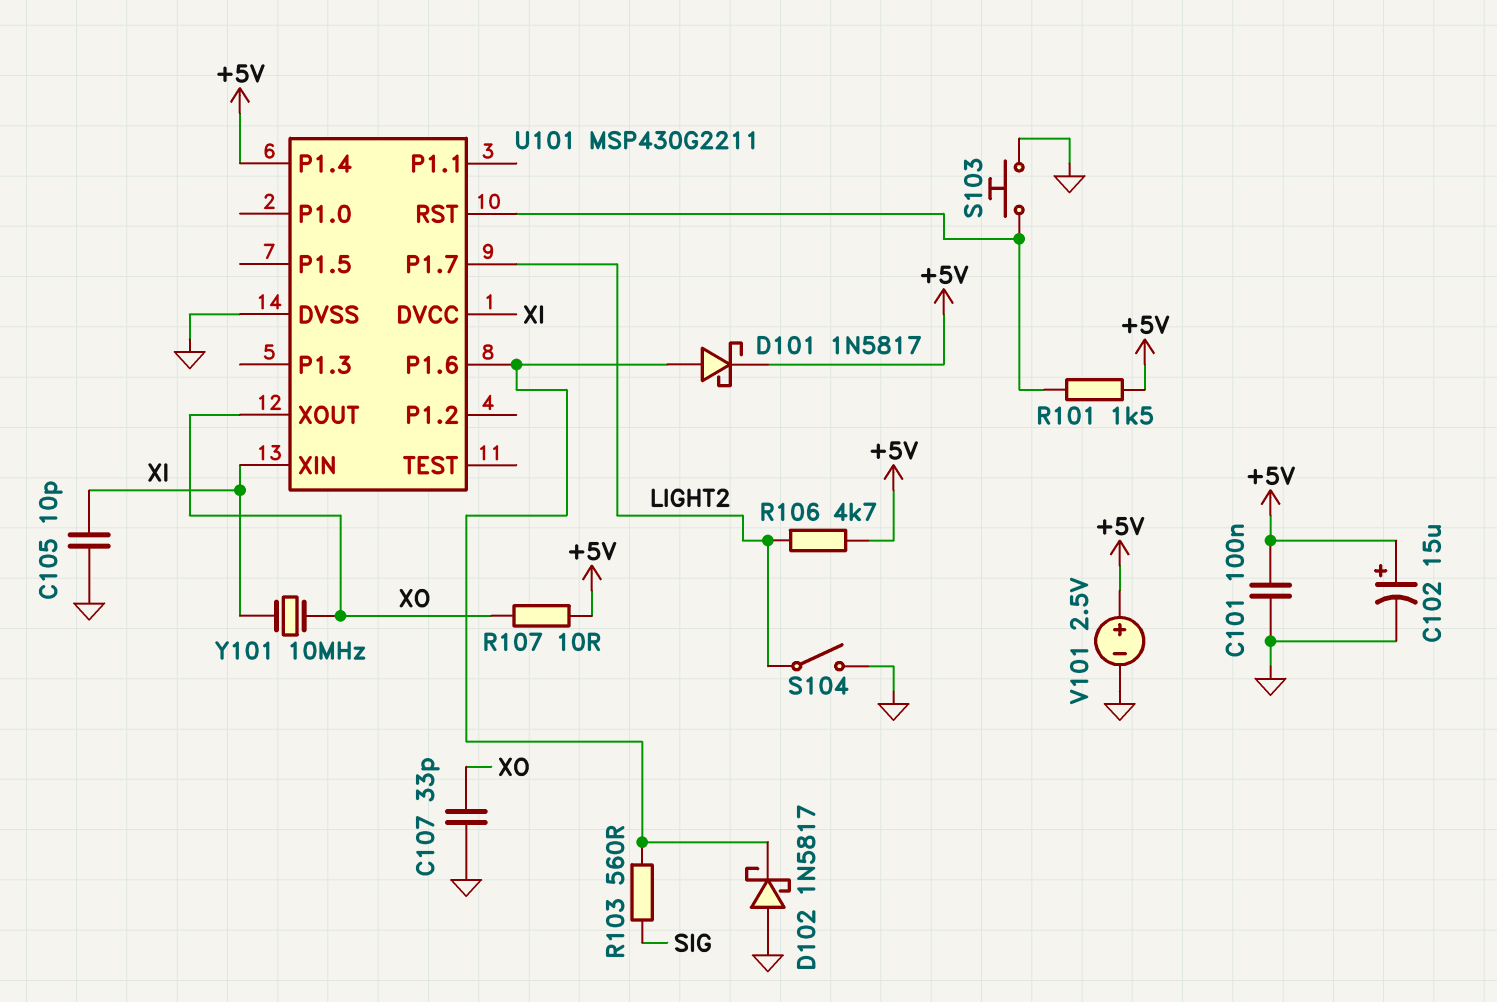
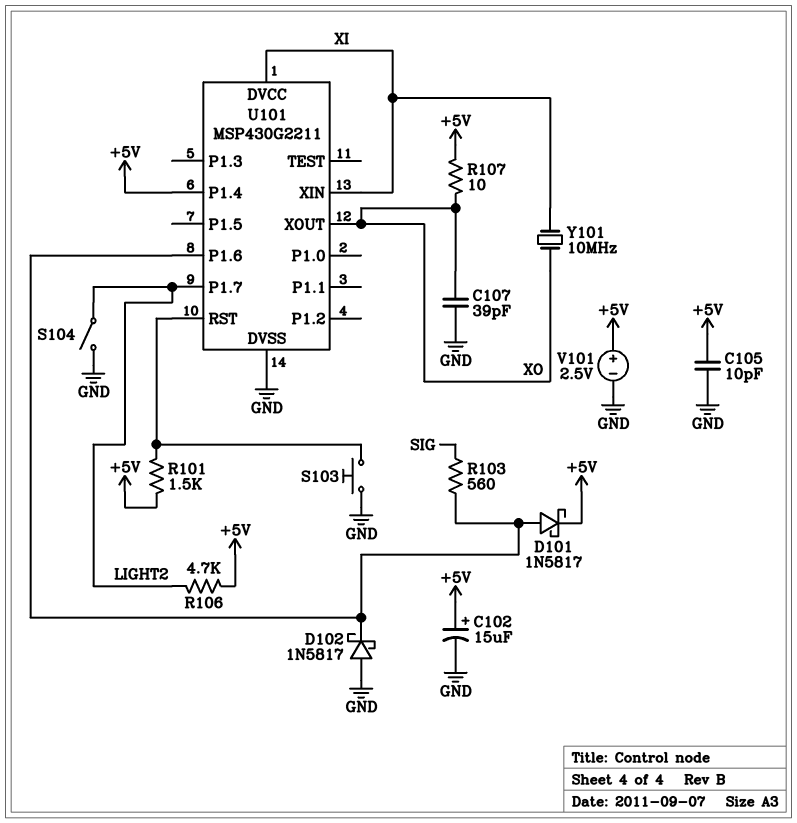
C101: 100nF (+5V, GND) -> none
C105: 10pF (GND, XI) -> 10pF (+5V, GND)
C107: 33pF (GND, XO) -> 39pF (GND, XO)

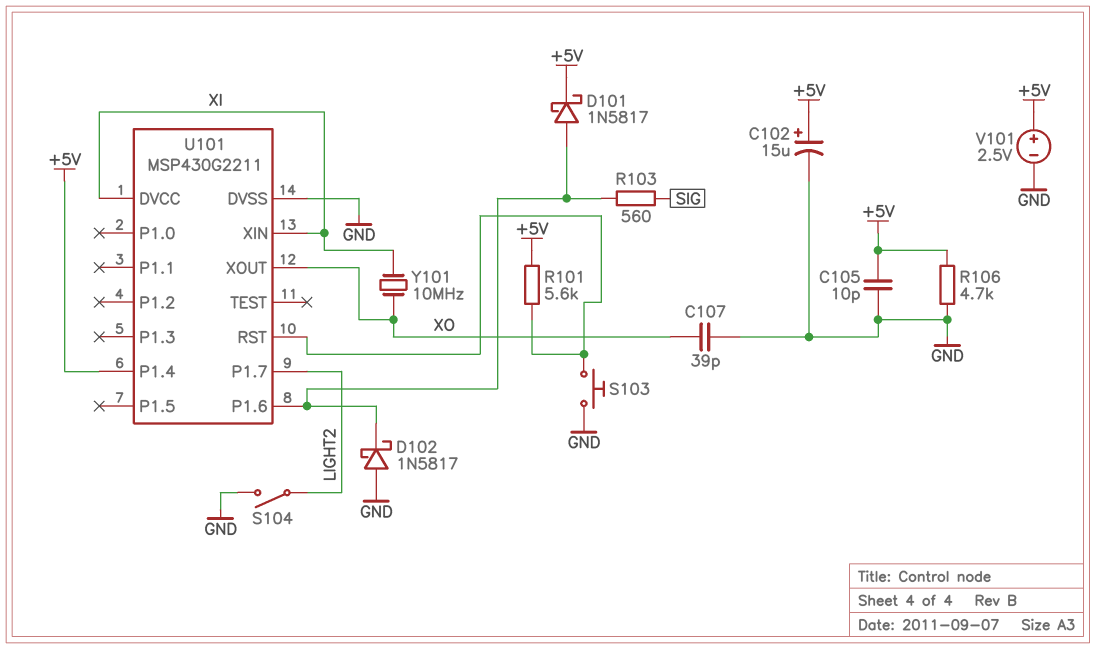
R101: 1.5k (+5V, U101/RST) -> 5.6k (+5V, U101/RST)
R106: 4.7k (+5V, LIGHT2) -> 4.7k (+5V, GND)
R107: 10 (+5V, XO) -> none

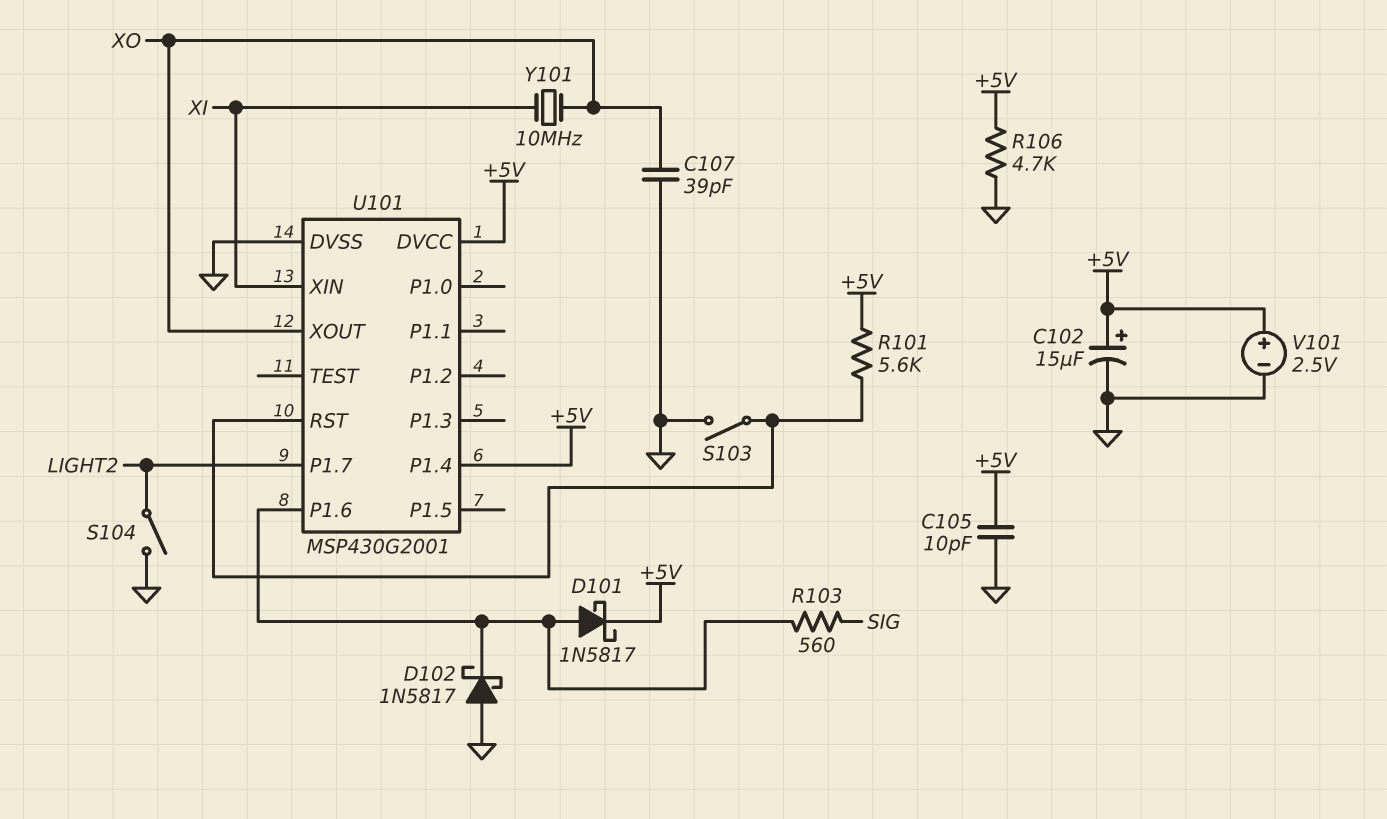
S103: button (GND, U101/RST) -> switch (GND, U101/RST)
U101: MSP430G2211 -> MSP430G2001
U101 pin DVCC: XI -> +5V

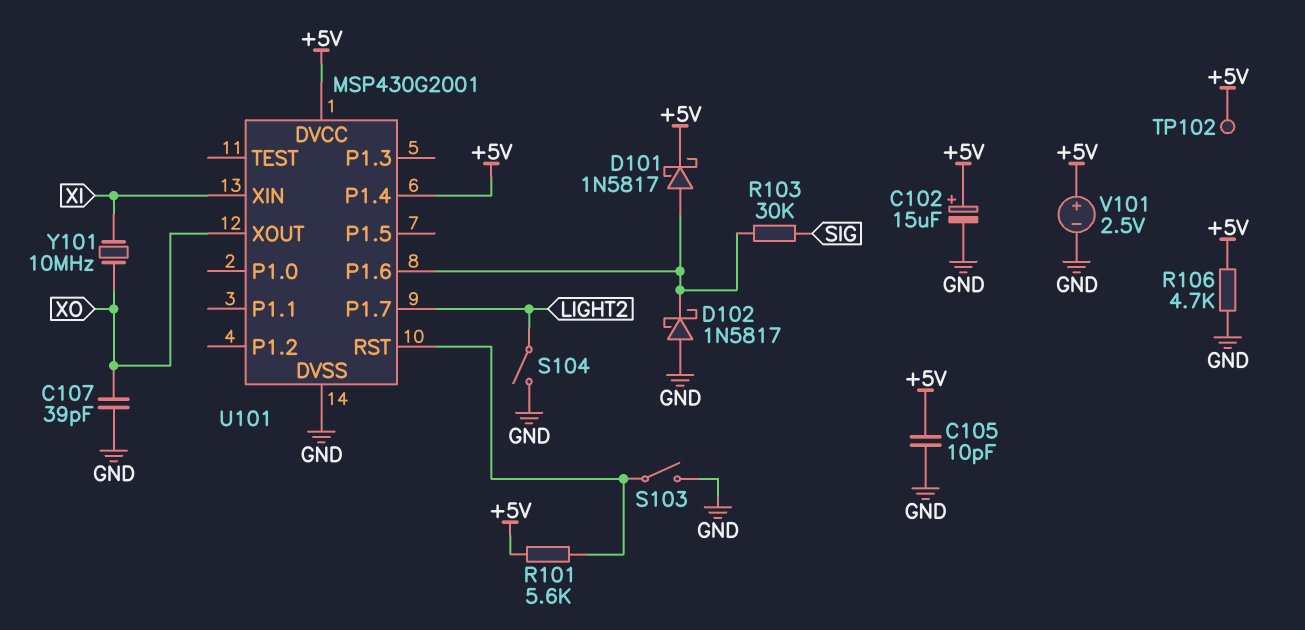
R103: 560 (SIG, U101/P1.6) -> 30k (SIG, U101/P1.6)
TP102: none -> test point (+5V)

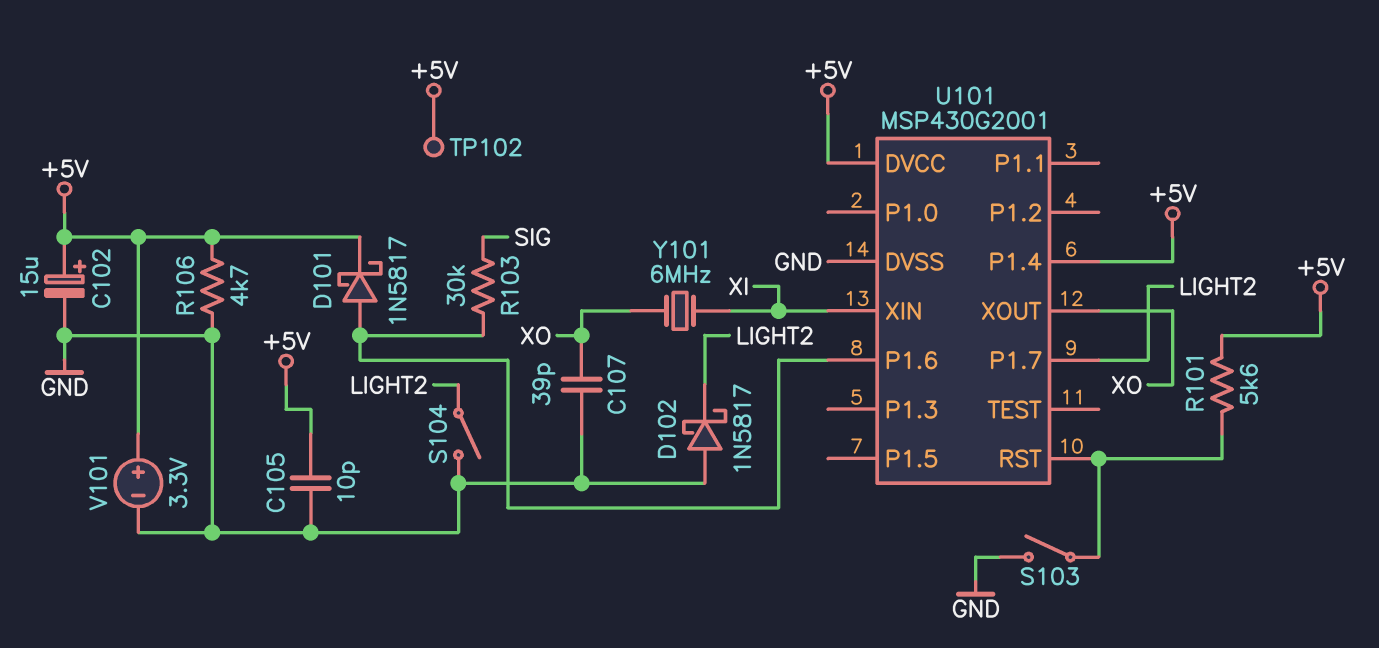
D102: schottky 1N5817 (A GND, K U101/P1.6) -> schottky 1N5817 (A GND, K LIGHT2)
V101: 2.5V (plus +5V, minus GND) -> 3.3V (plus +5V, minus GND)
Y101: 10MHz (XI, XO) -> 6MHz (XI, XO)

